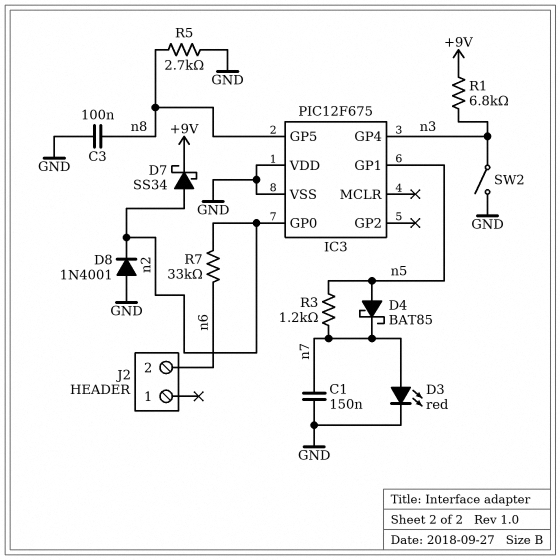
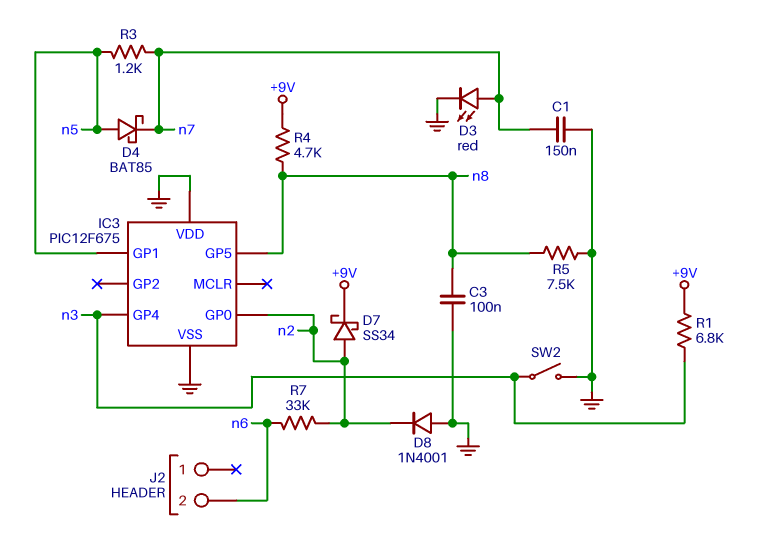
R4: none -> 4.7k (+9V, n8)
R5: 2.7k (GND, n8) -> 7.5k (GND, n8)

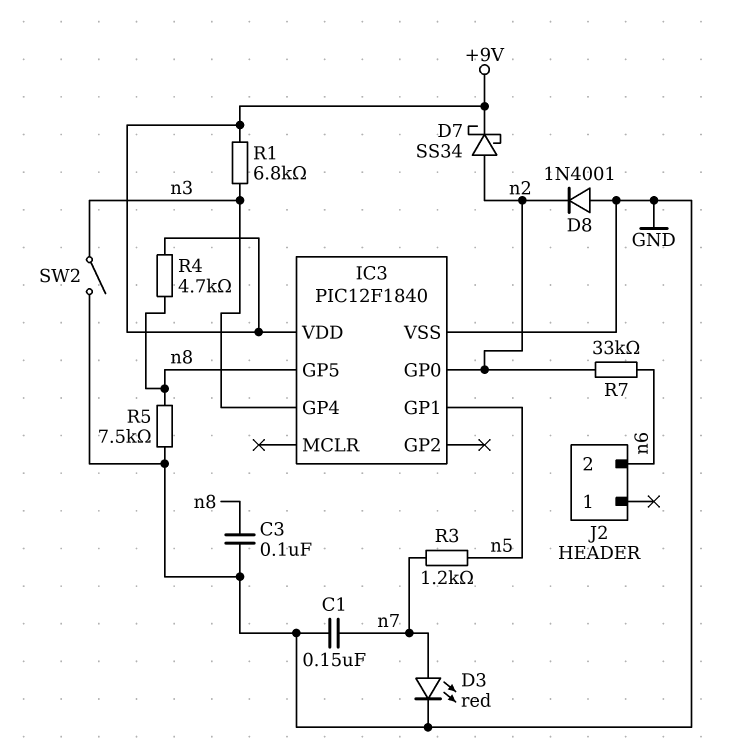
D4: schottky BAT85 (A n5, K n7) -> none
IC3: PIC12F675 -> PIC12F1840
IC3 pin VDD: GND -> +9V

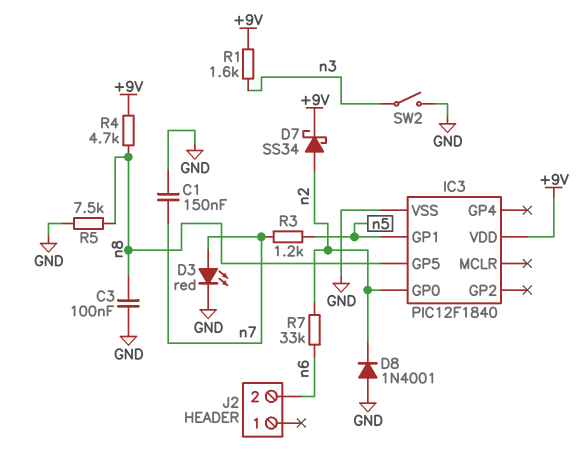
IC3 pin GP4: n3 -> none
R1: 6.8k (+9V, n3) -> 1.6k (+9V, n3)

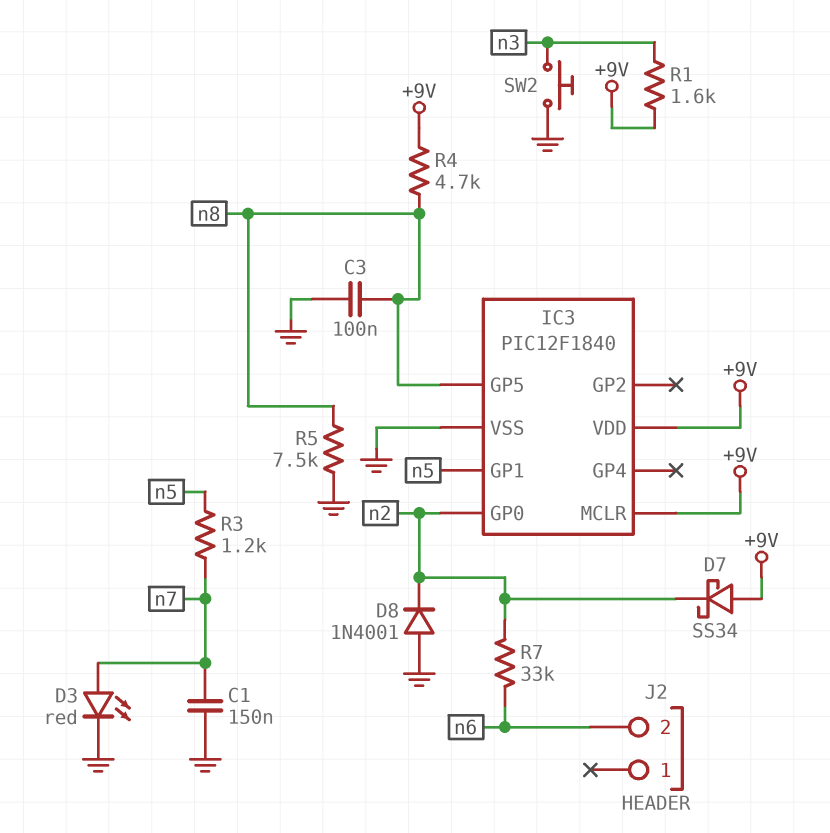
D7: schottky SS34 (A n2, K +9V) -> schottky SS34 (A +9V, K n2)
IC3 pin MCLR: none -> +9V
SW2: switch (GND, n3) -> button (GND, n3)

